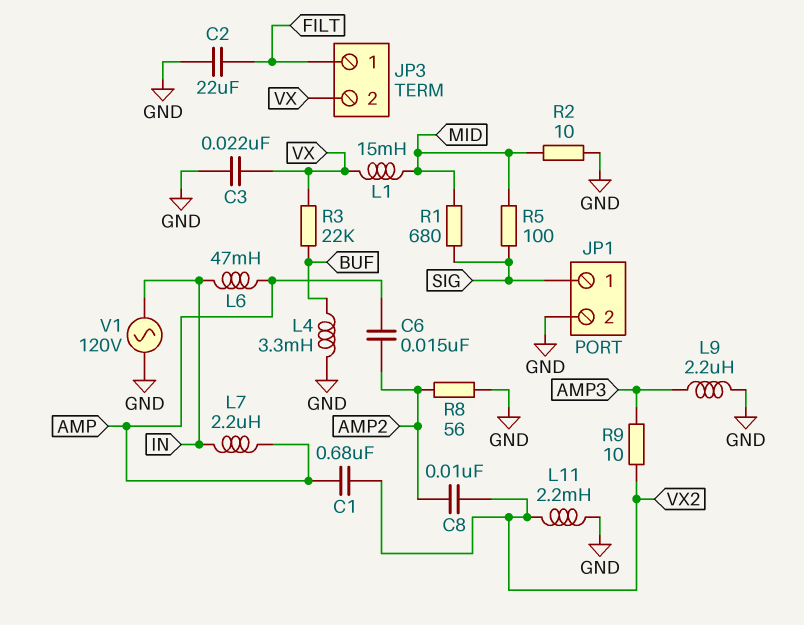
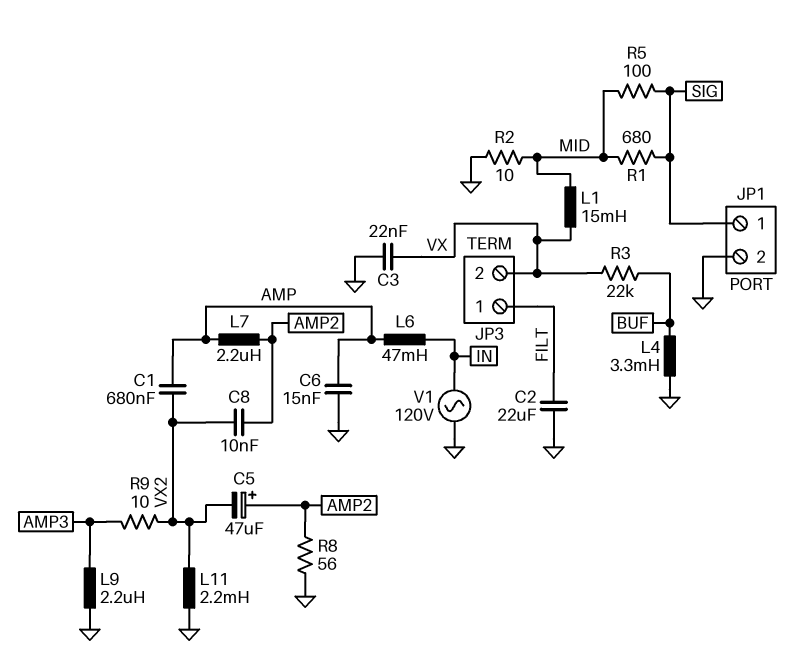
C5: none -> 47uF (plus AMP2, minus VX2)
C6: 15nF (AMP, AMP2) -> 15nF (AMP, GND)
L7: 2.2uH (AMP, IN) -> 2.2uH (AMP, AMP2)

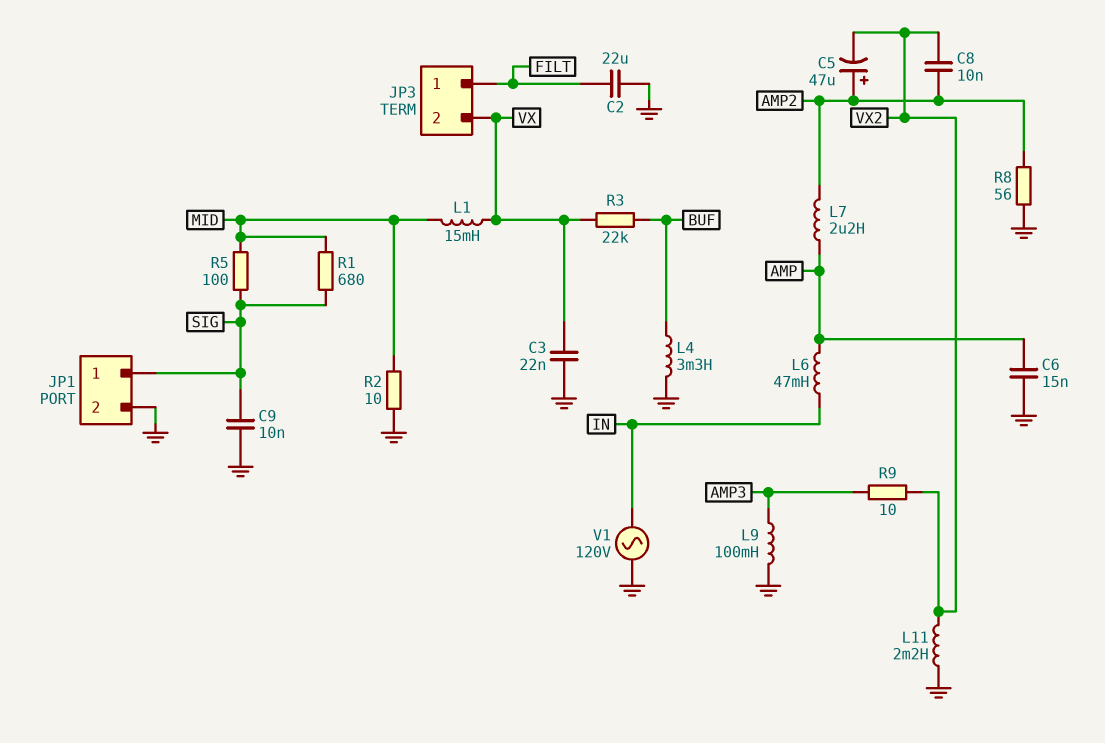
C1: 680nF (AMP, VX2) -> none
C9: none -> 10nF (GND, SIG)
L9: 2.2uH (AMP3, GND) -> 100mH (AMP3, GND)

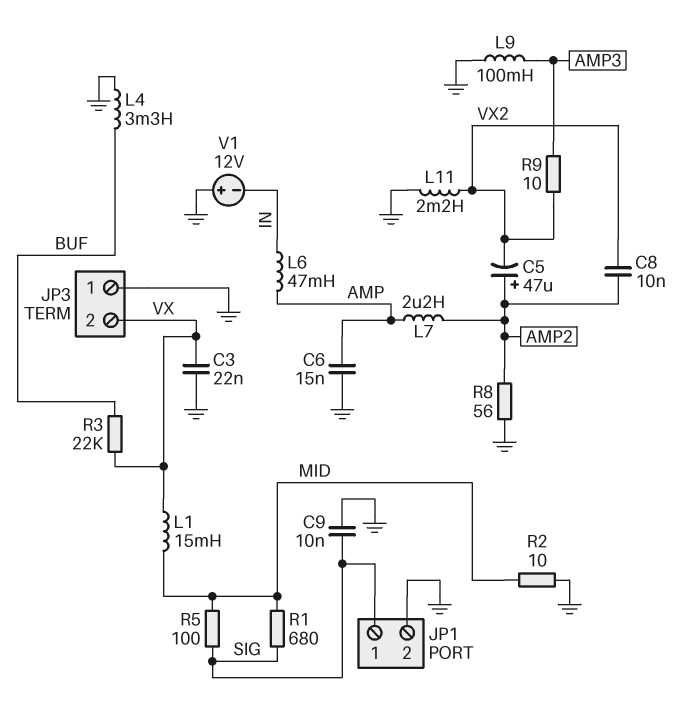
C2: 22uF (FILT, GND) -> none
JP3 pin 1: FILT -> GND
V1: AC 120V (GND, IN) -> 12V (plus GND, minus IN)

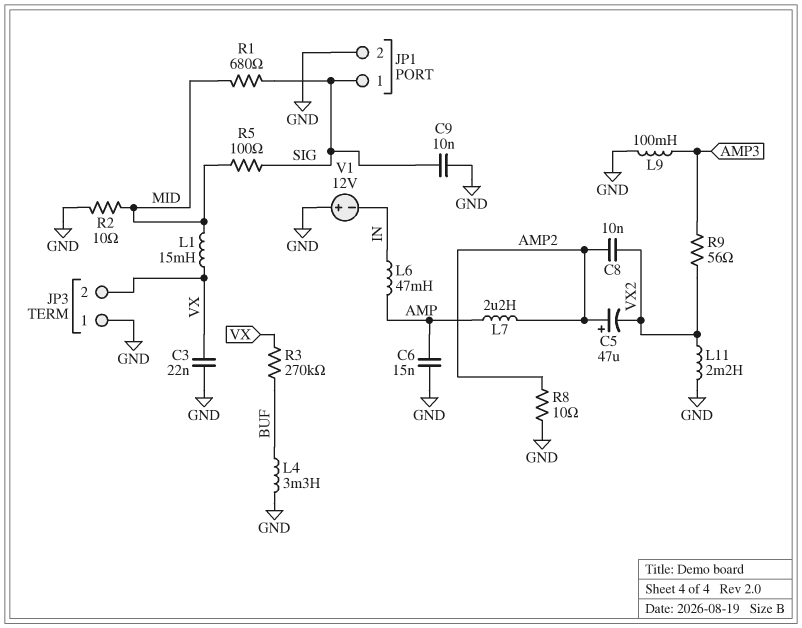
R3: 22k (BUF, VX) -> 270k (BUF, VX)
R8: 56 (AMP2, GND) -> 10 (AMP2, GND)
R9: 10 (AMP3, VX2) -> 56 (AMP3, VX2)

